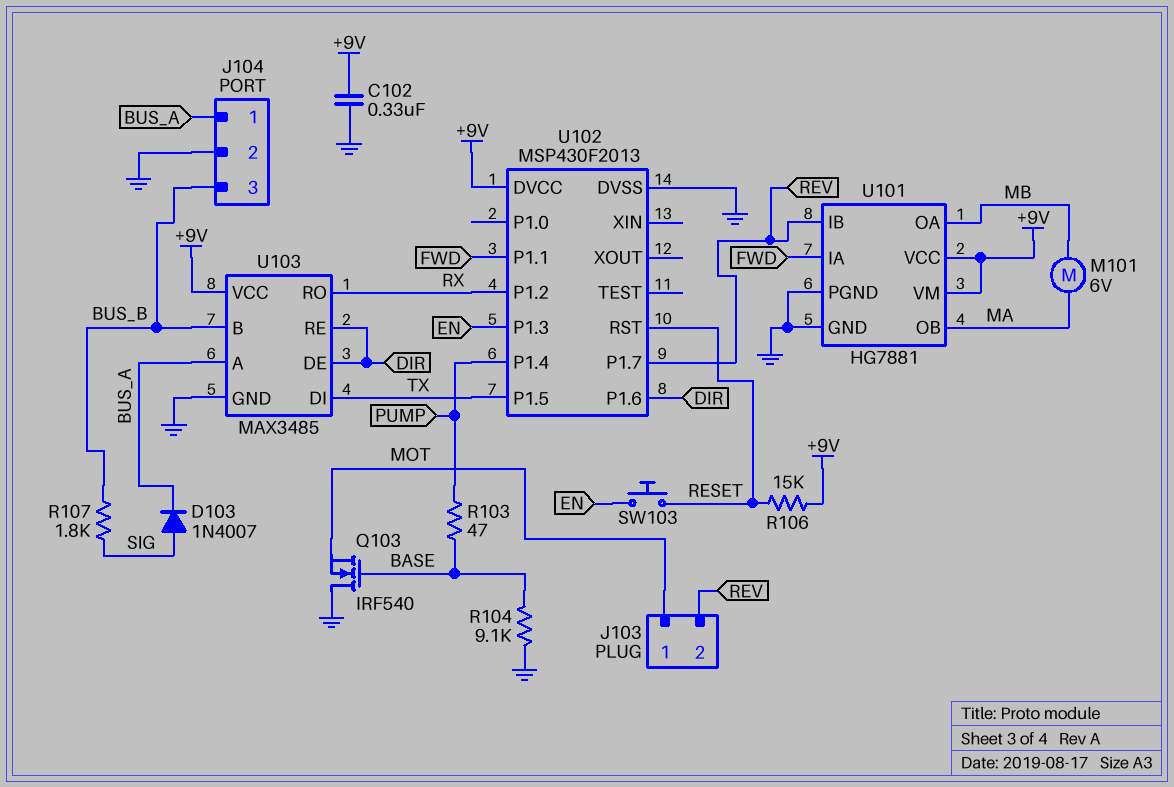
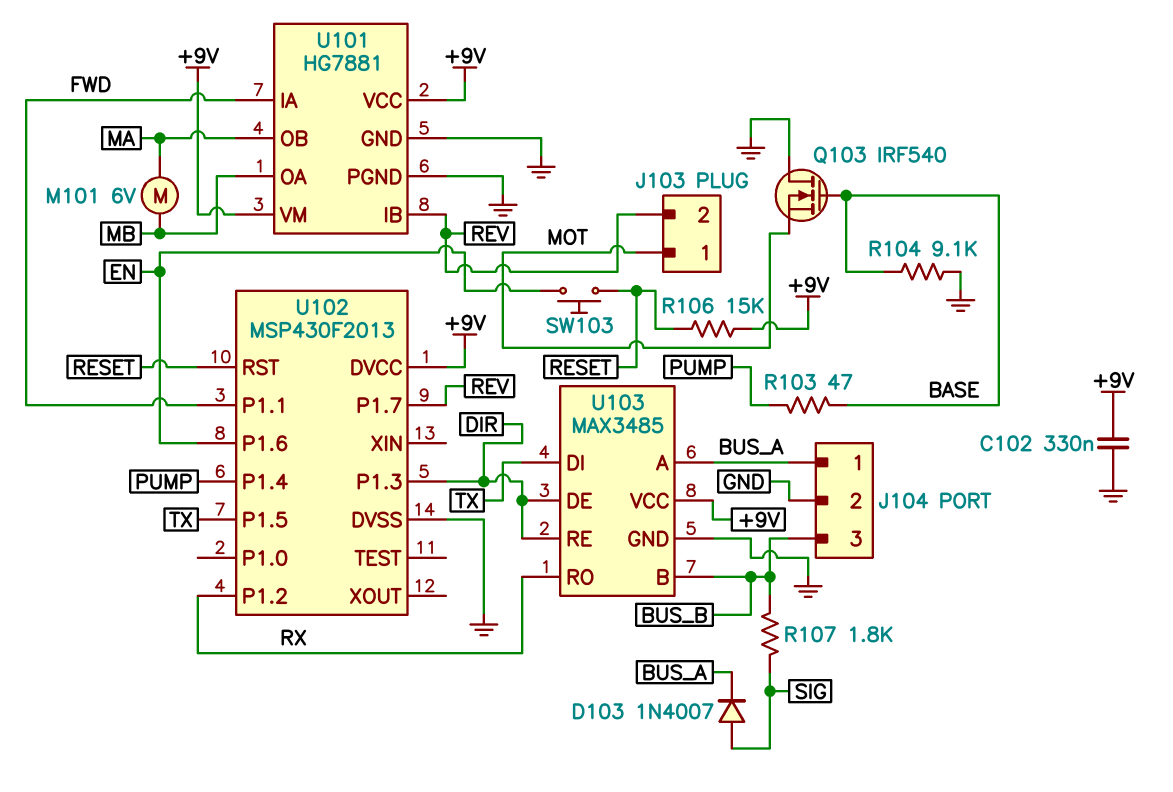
U102 pin P1.3: EN -> DIR
U102 pin P1.6: DIR -> EN

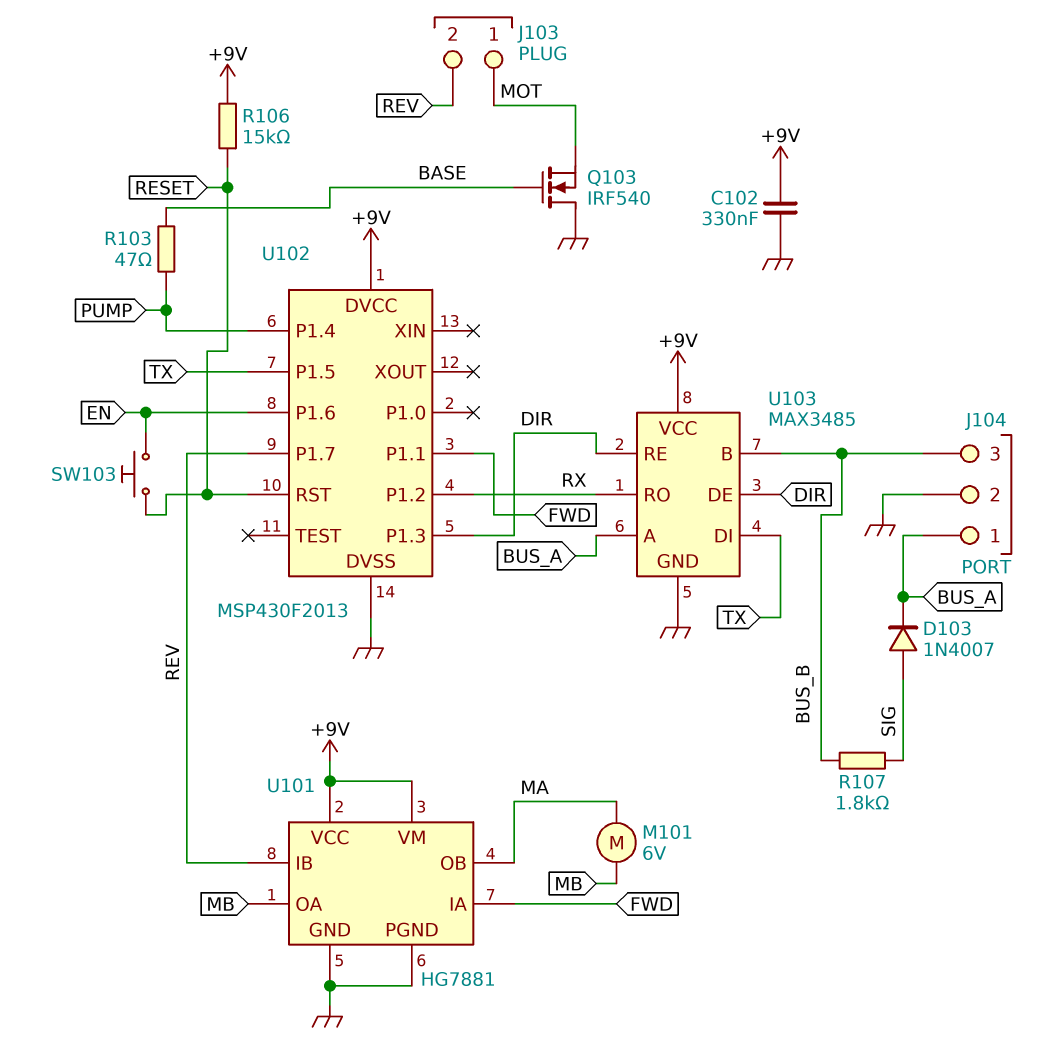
R104: 9.1k (BASE, GND) -> none

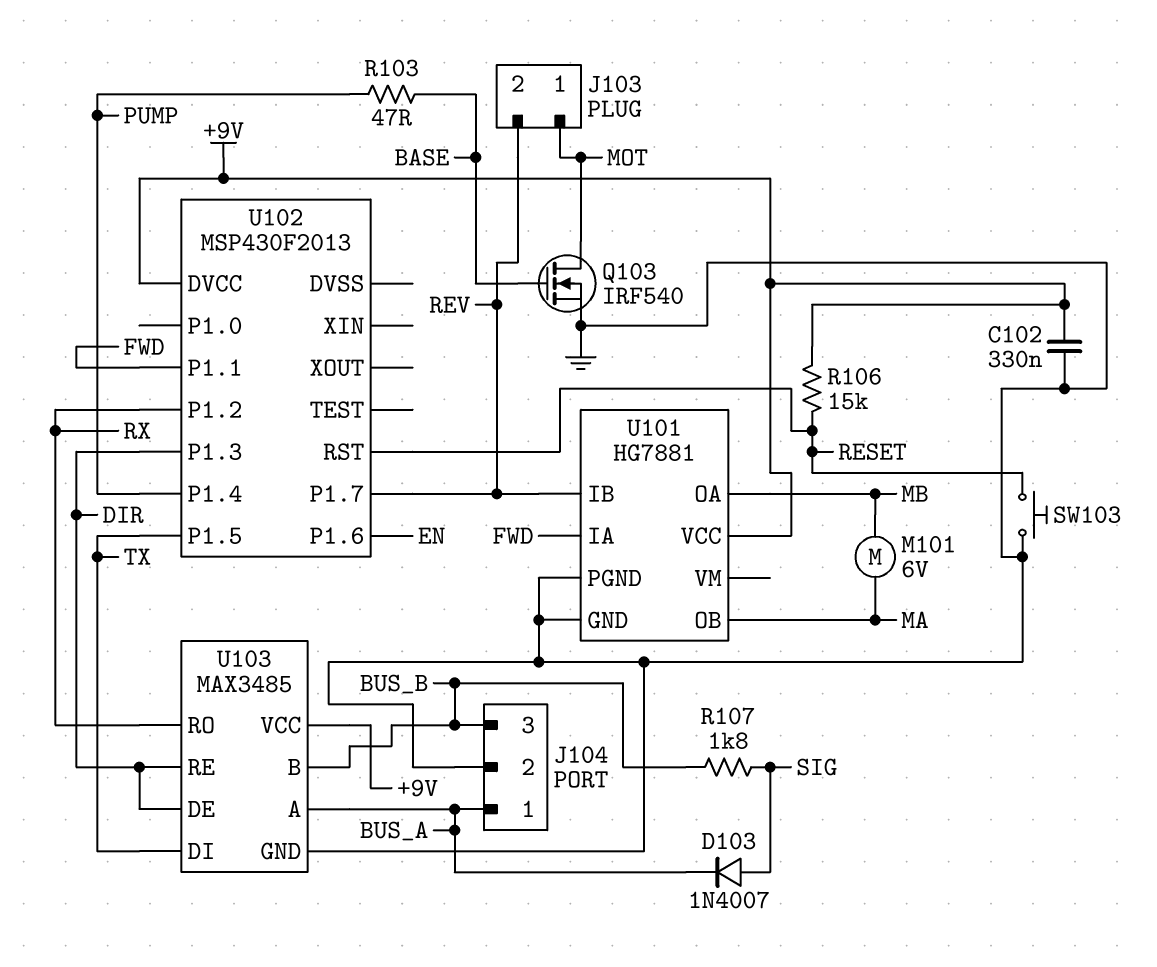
Q103: NMOS IRF540 (G BASE, D GND, S MOT) -> NMOS IRF540 (G BASE, D MOT, S GND)
SW103: button (EN, RESET) -> button (GND, RESET)
U101 pin VM: +9V -> none
U102 pin DVSS: GND -> none

